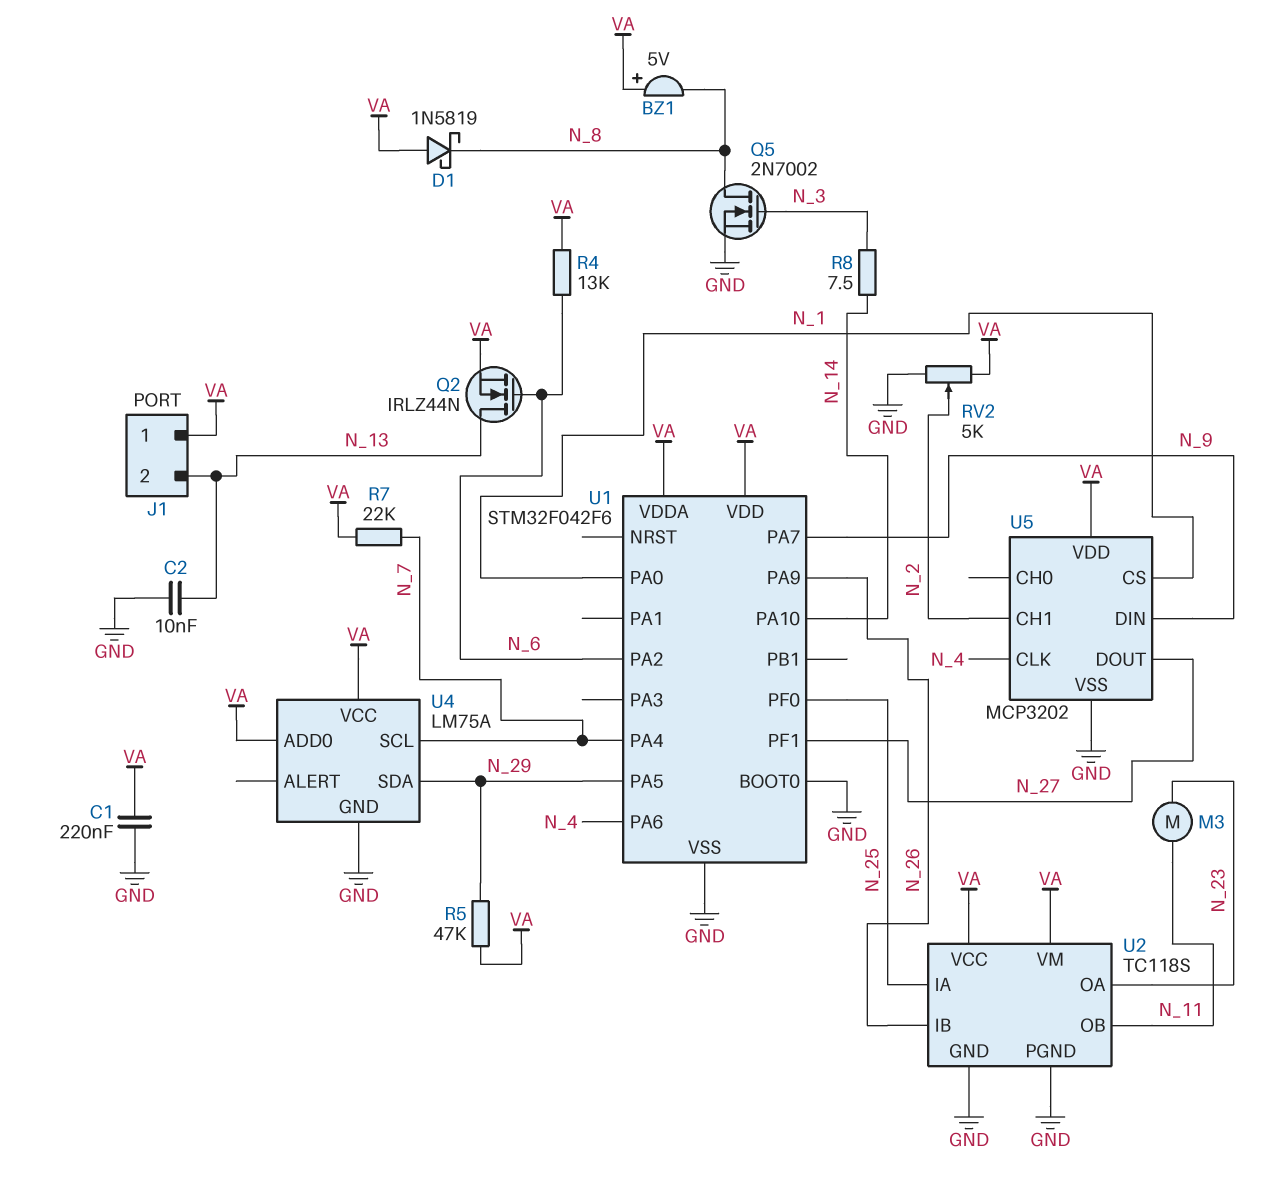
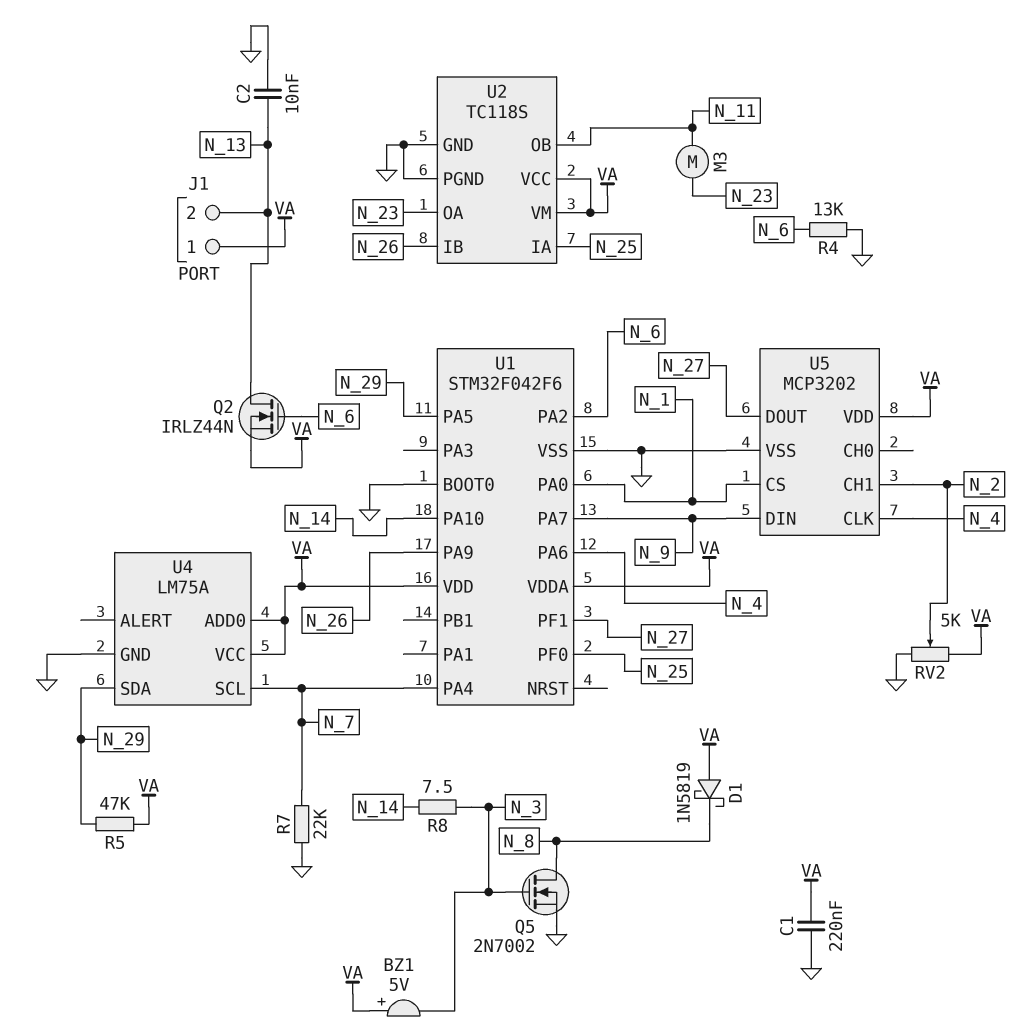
BZ1: buzzer 5V (plus VA, minus N_8) -> buzzer 5V (plus VA, minus N_3)
R4: 13k (N_6, VA) -> 13k (GND, N_6)
R7: 22k (N_7, VA) -> 22k (GND, N_7)

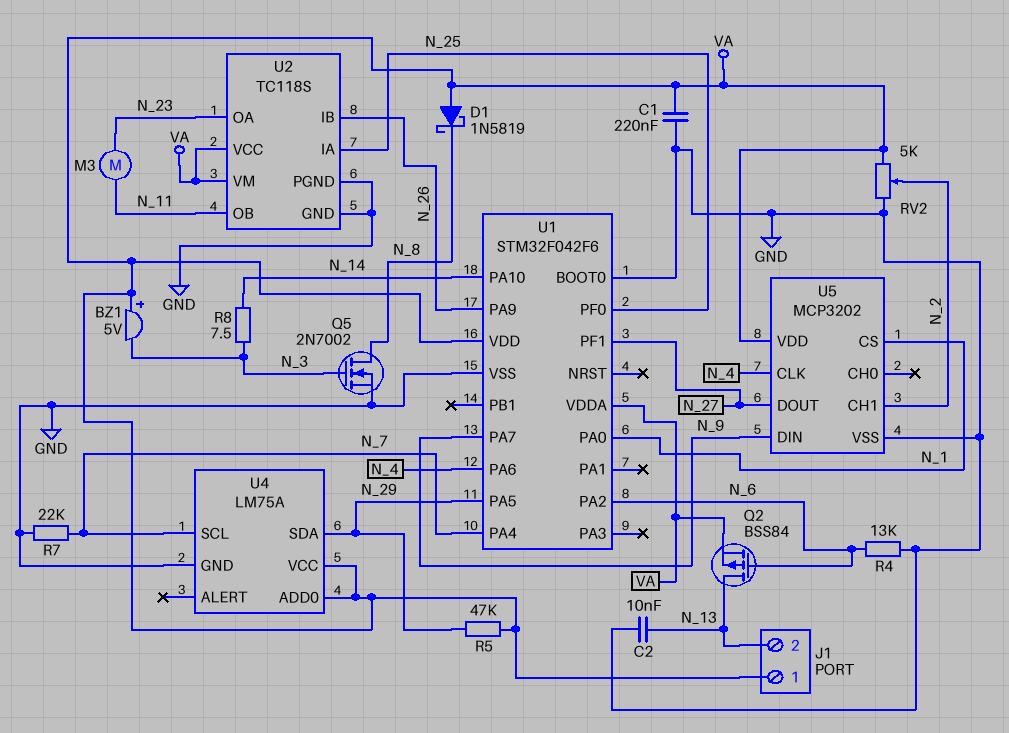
Q2: NMOS IRLZ44N (G N_6, D N_13, S VA) -> PMOS BSS84 (G N_6, D N_13, S VA)

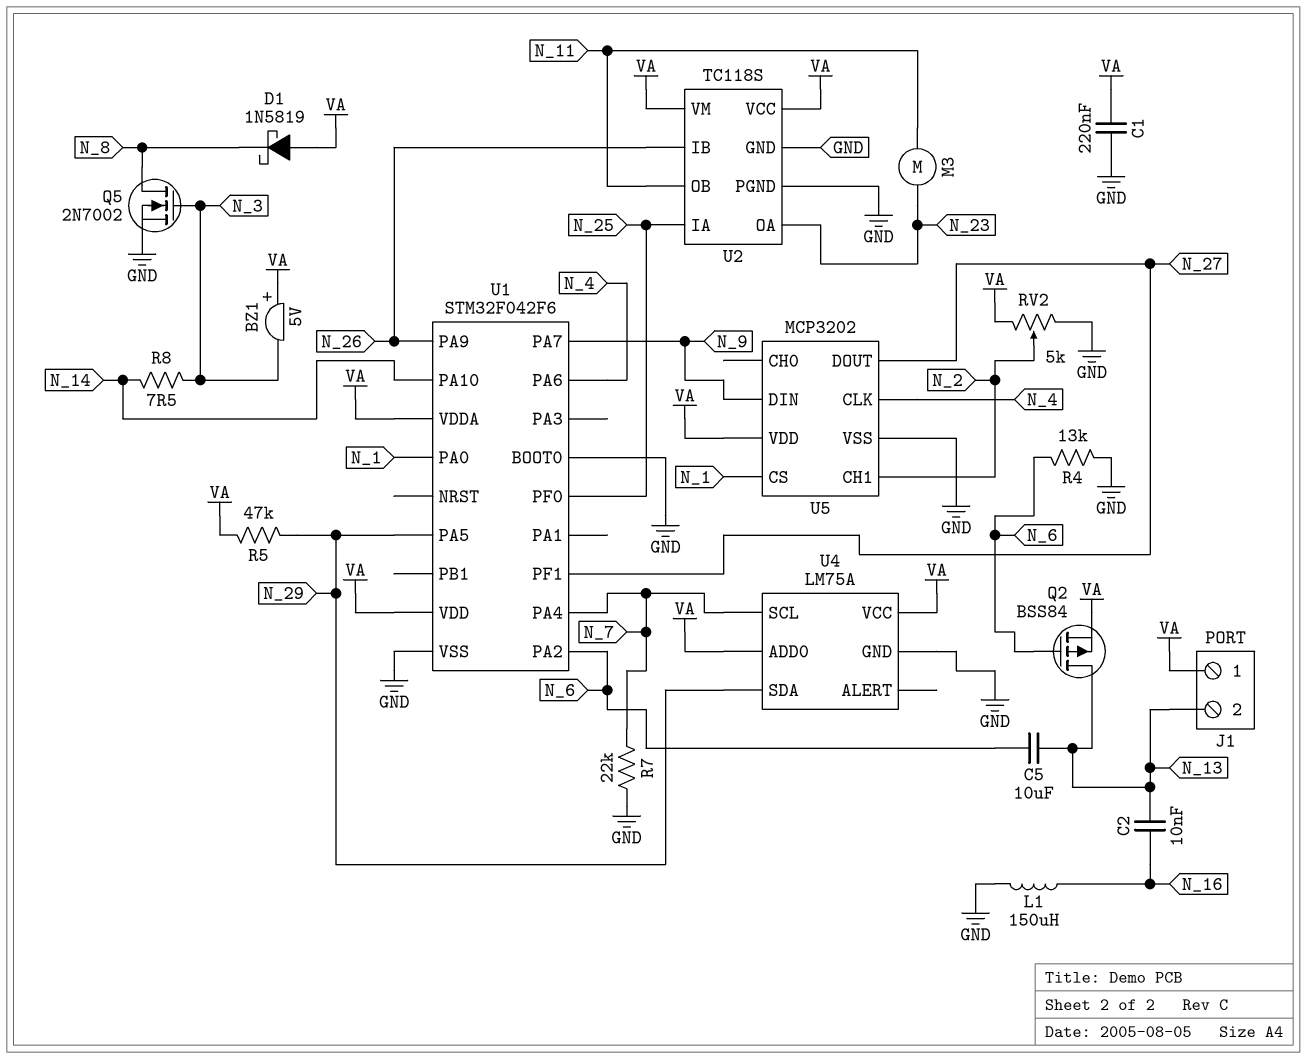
C2: 10nF (GND, N_13) -> 10nF (N_13, N_16)
C5: none -> 10uF (N_6, N_13)
L1: none -> 150uH (GND, N_16)

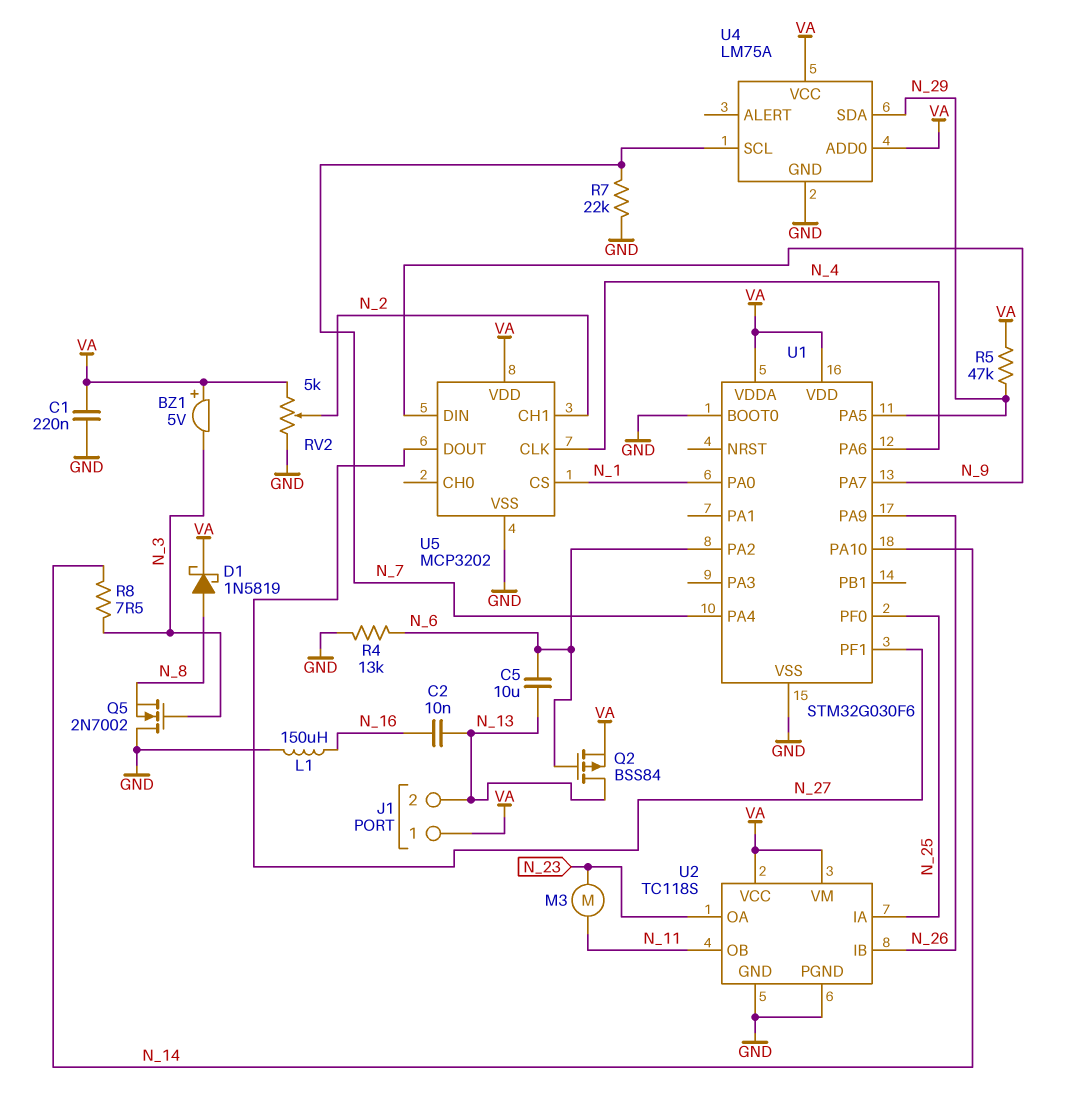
D1: schottky 1N5819 (A VA, K N_8) -> schottky 1N5819 (A N_8, K VA)
Q5: NMOS 2N7002 (G N_3, D N_8, S GND) -> NMOS 2N7002 (G N_3, D GND, S N_8)
U1: STM32F042F6 -> STM32G030F6

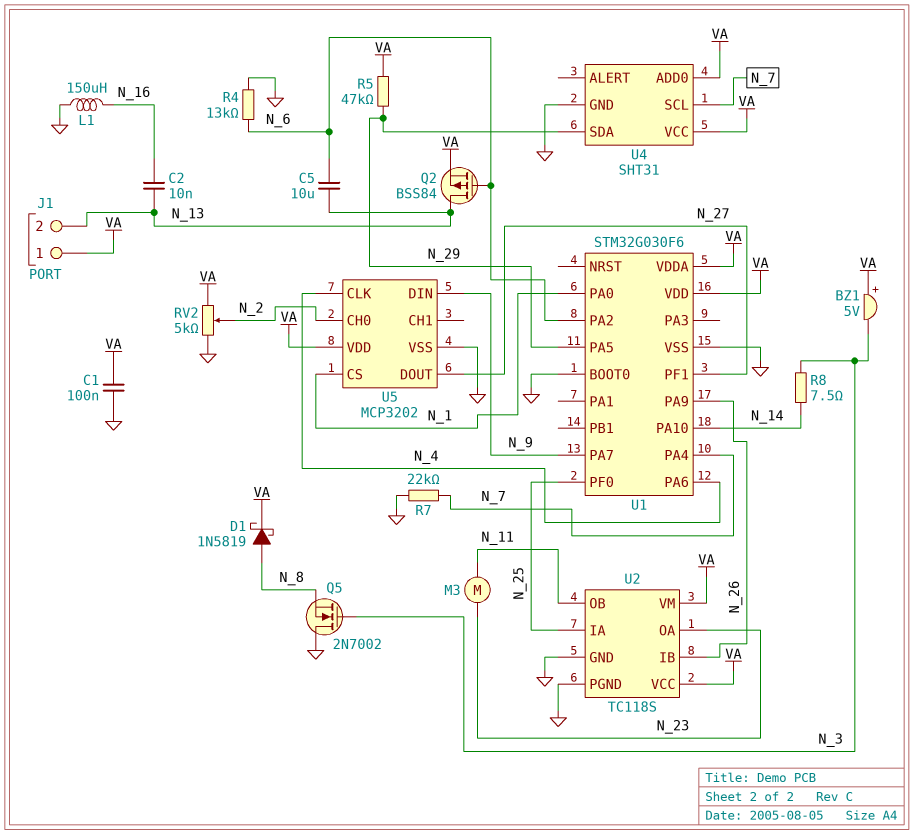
C1: 220nF (GND, VA) -> 100nF (GND, VA)
U4: LM75A -> SHT31
U5 pin CH0: none -> N_2
U5 pin CH1: N_2 -> none

